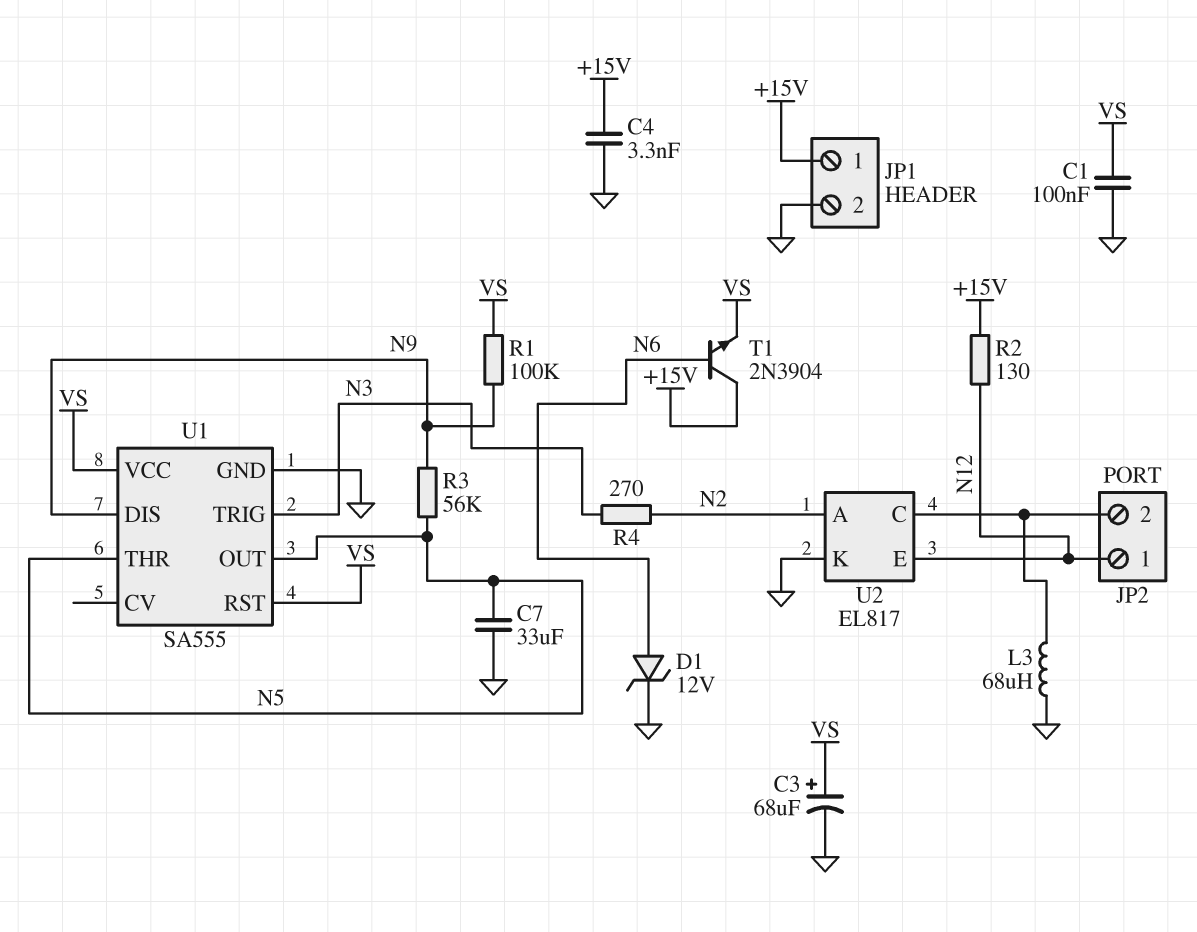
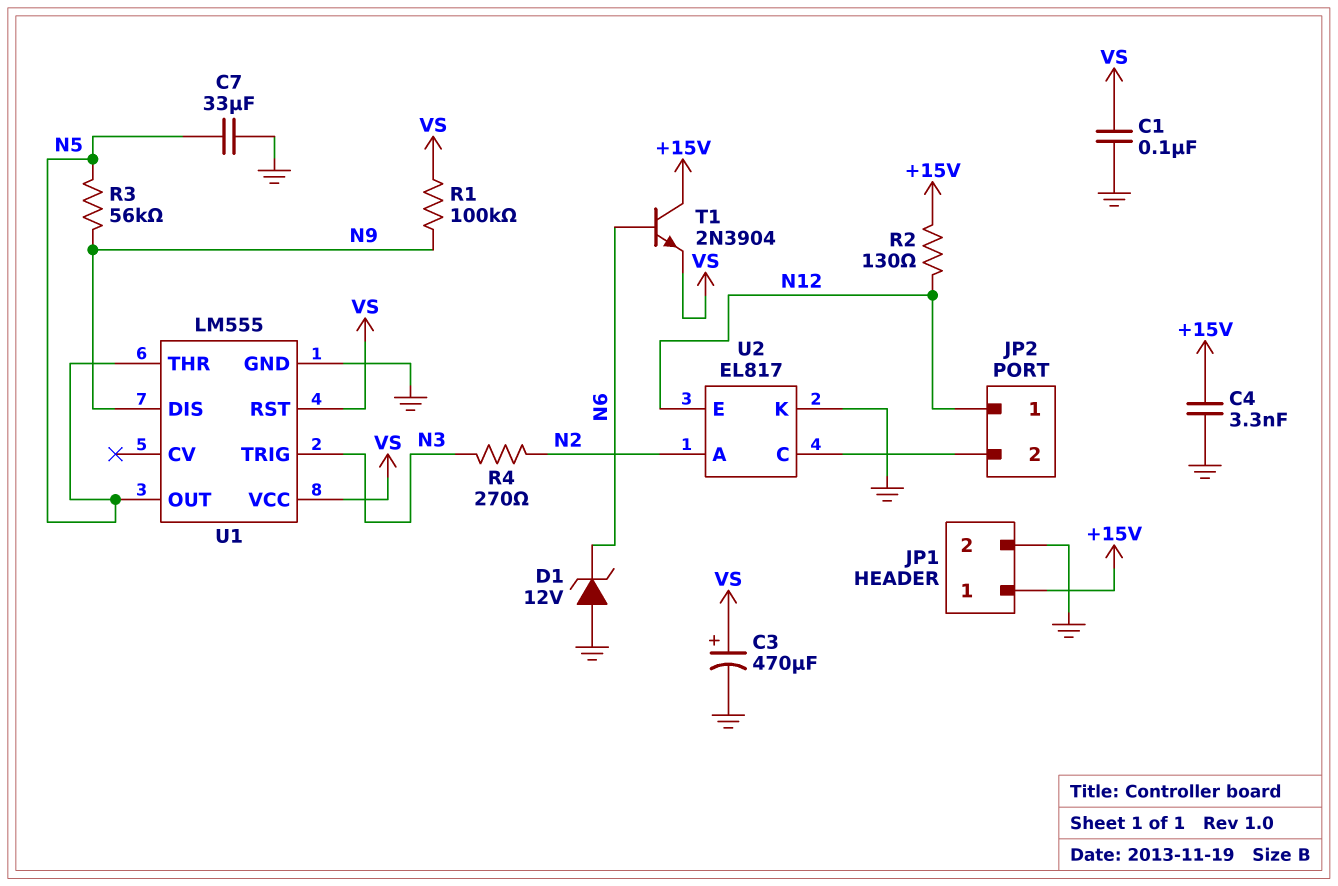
C3: 68uF (plus VS, minus GND) -> 470uF (plus VS, minus GND)
D1: zener 12V (A N6, K GND) -> zener 12V (A GND, K N6)
L3: 68uH (GND, JP2/2) -> none
U1: SA555 -> LM555

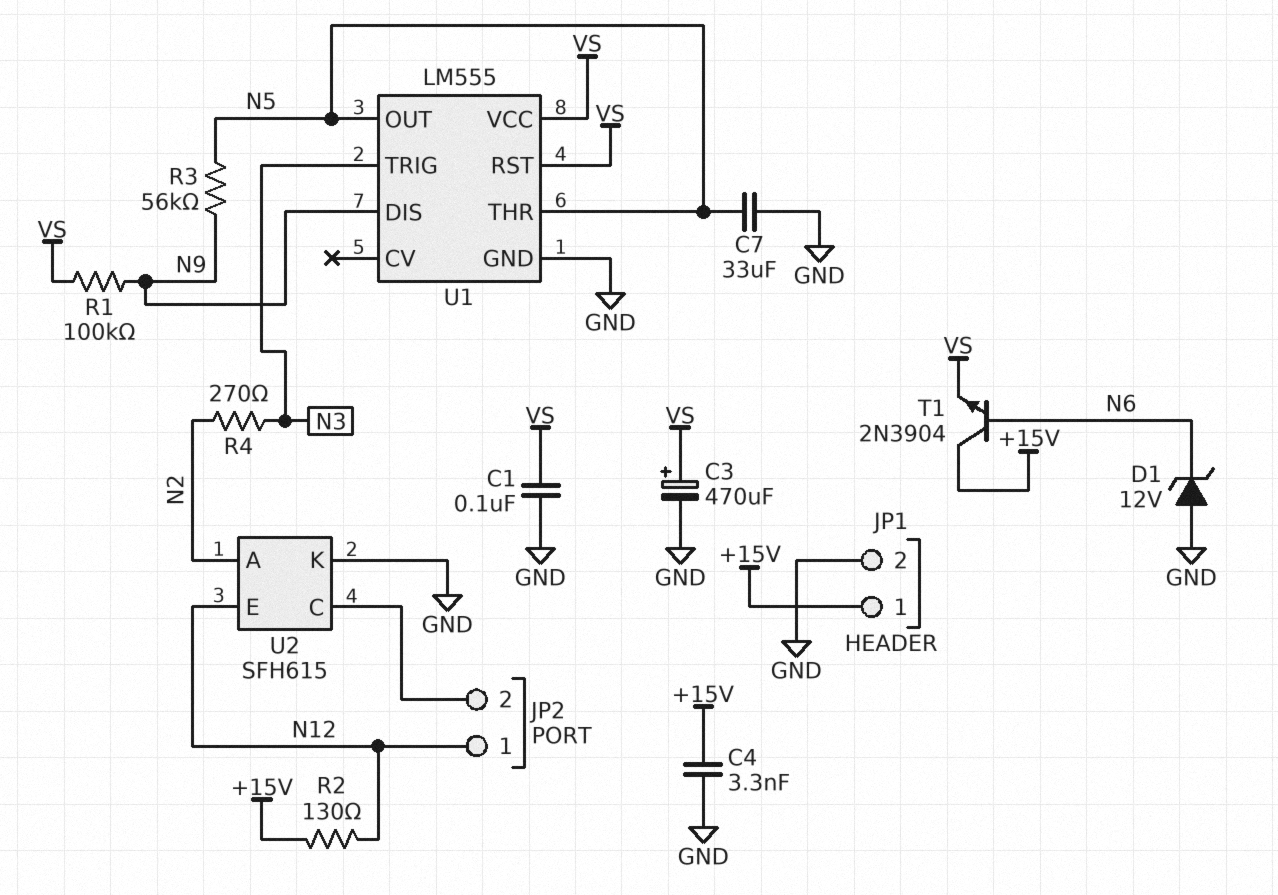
U2: EL817 -> SFH615

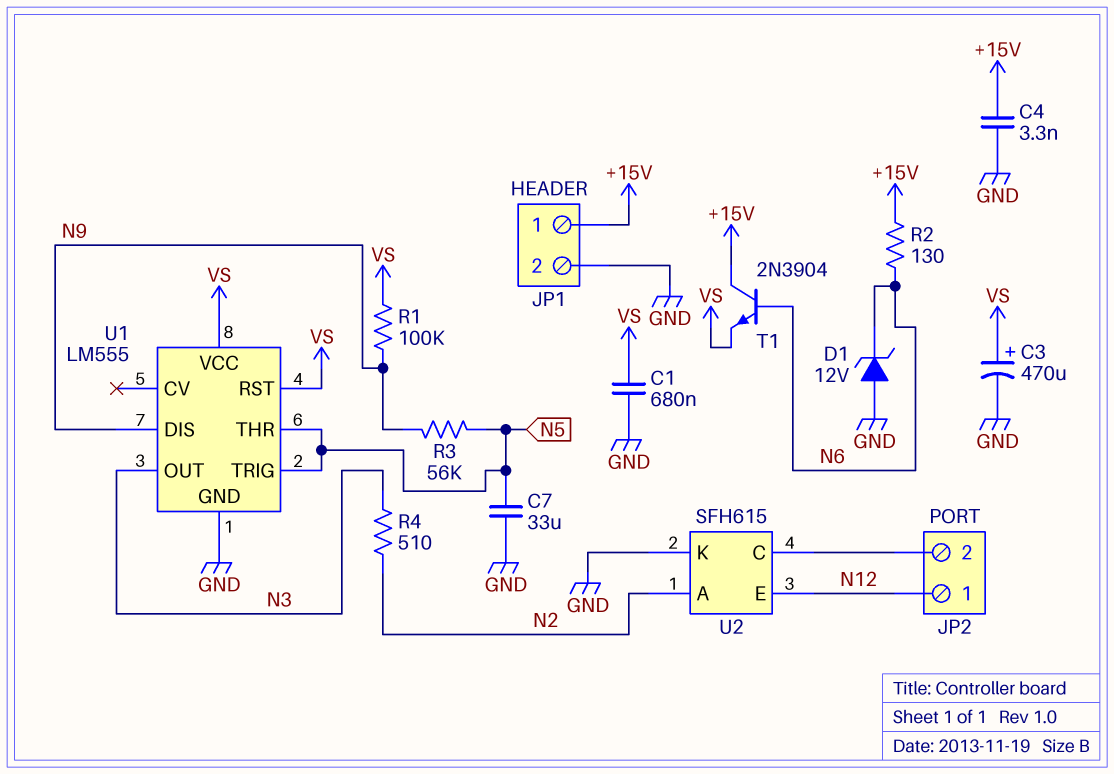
C1: 100nF (GND, VS) -> 680nF (GND, VS)
R2: 130 (+15V, N12) -> 130 (+15V, N6)
R4: 270 (N2, N3) -> 510 (N2, N3)
U1 pin OUT: N5 -> N3
U1 pin TRIG: N3 -> N5

